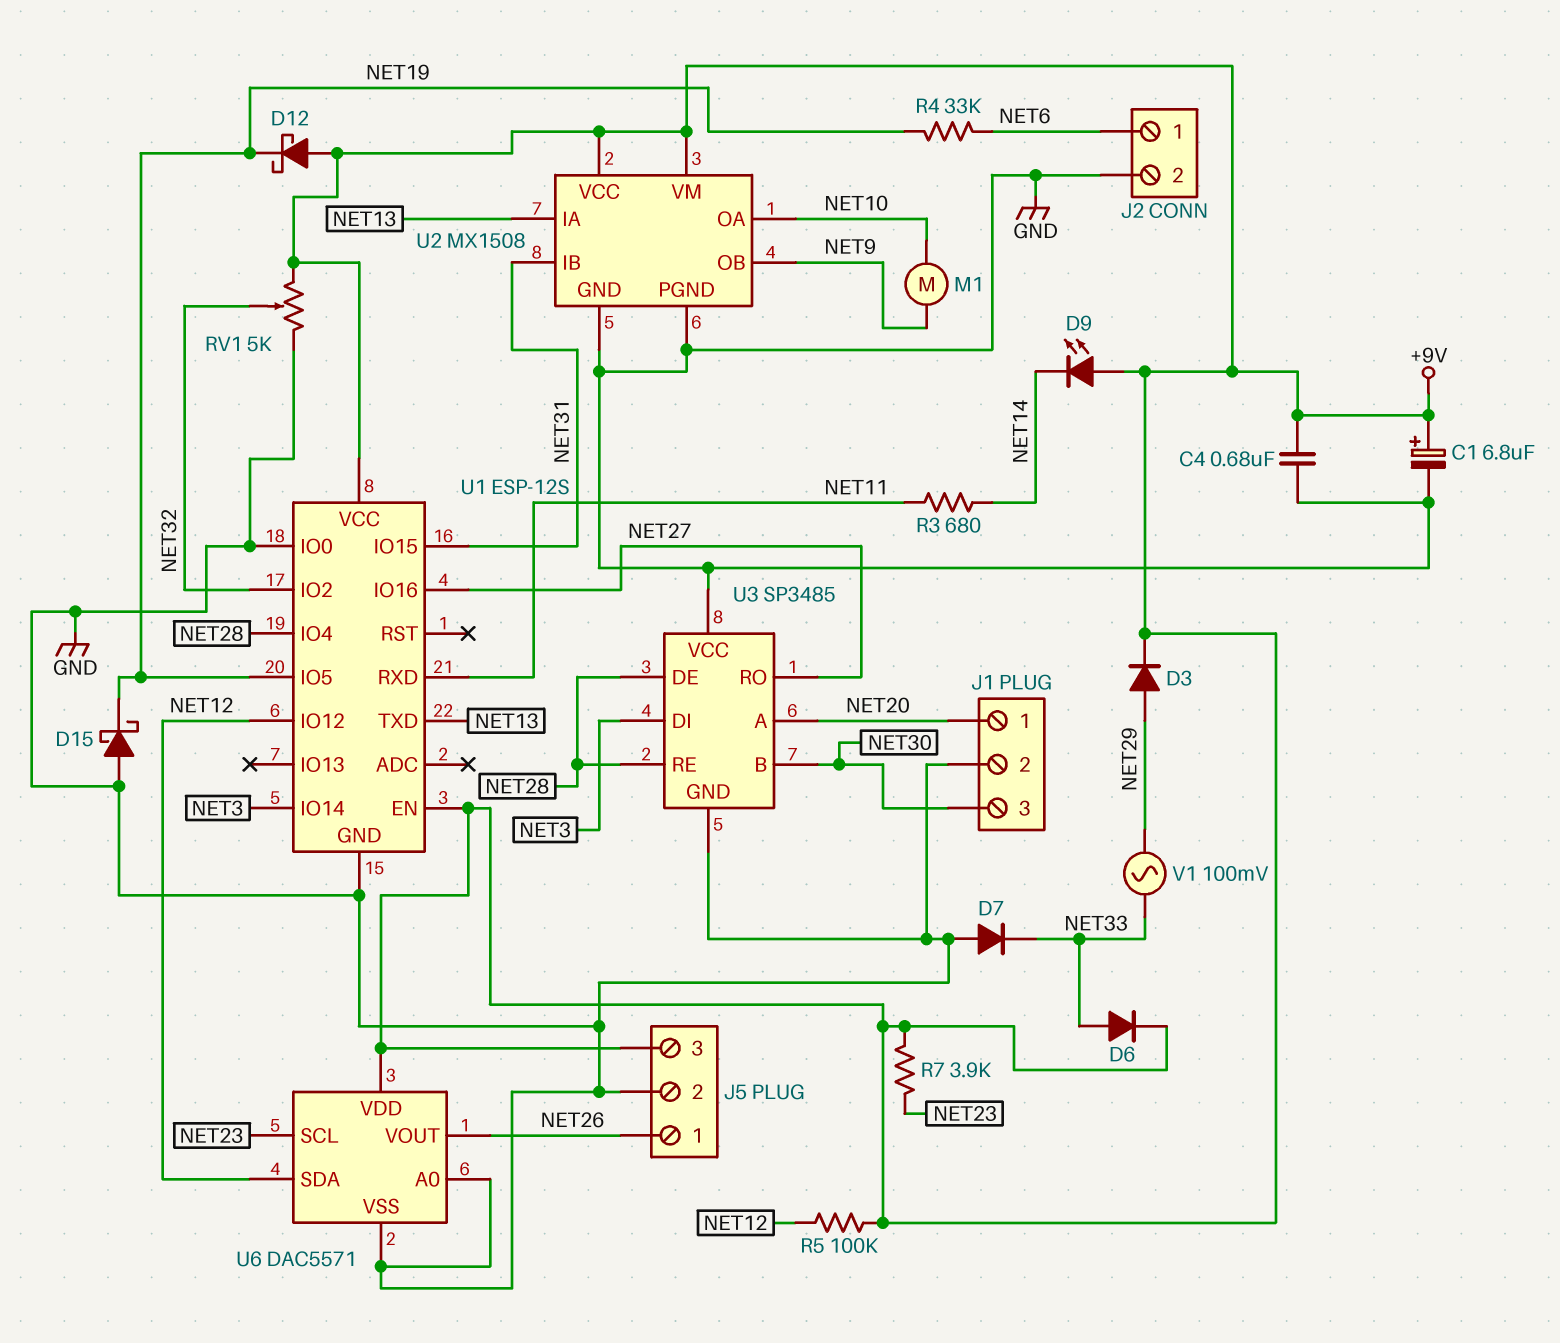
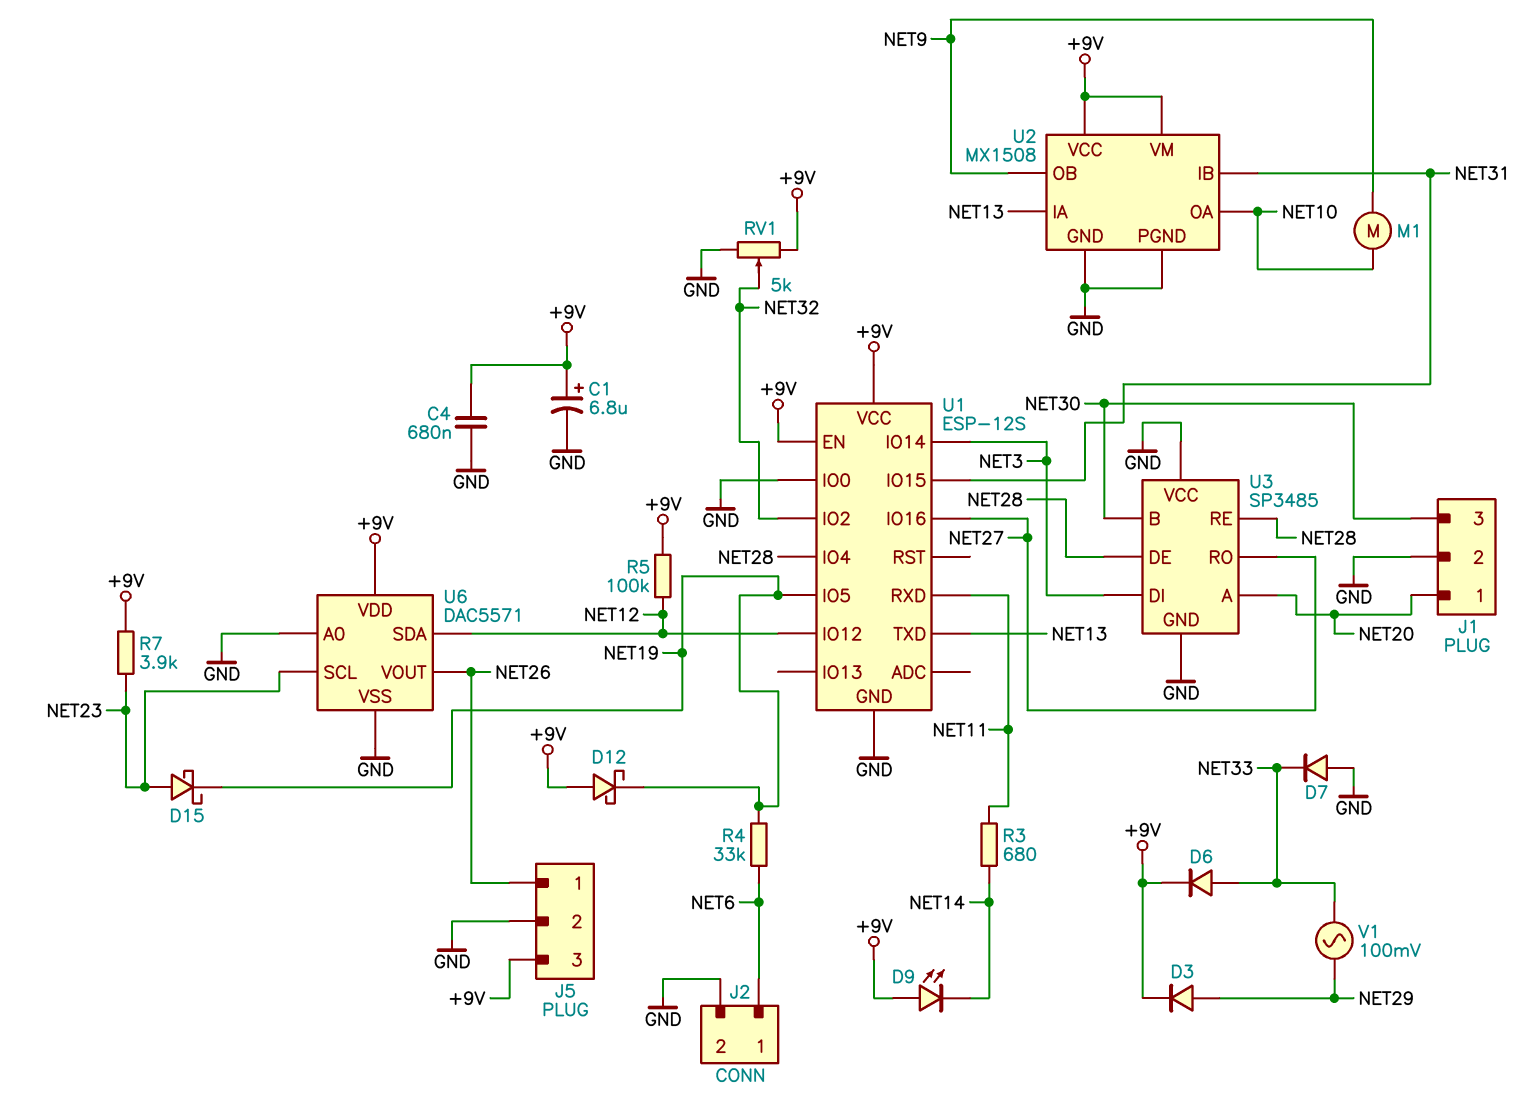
D15: schottky (A GND, K NET19) -> schottky (A NET23, K NET19)

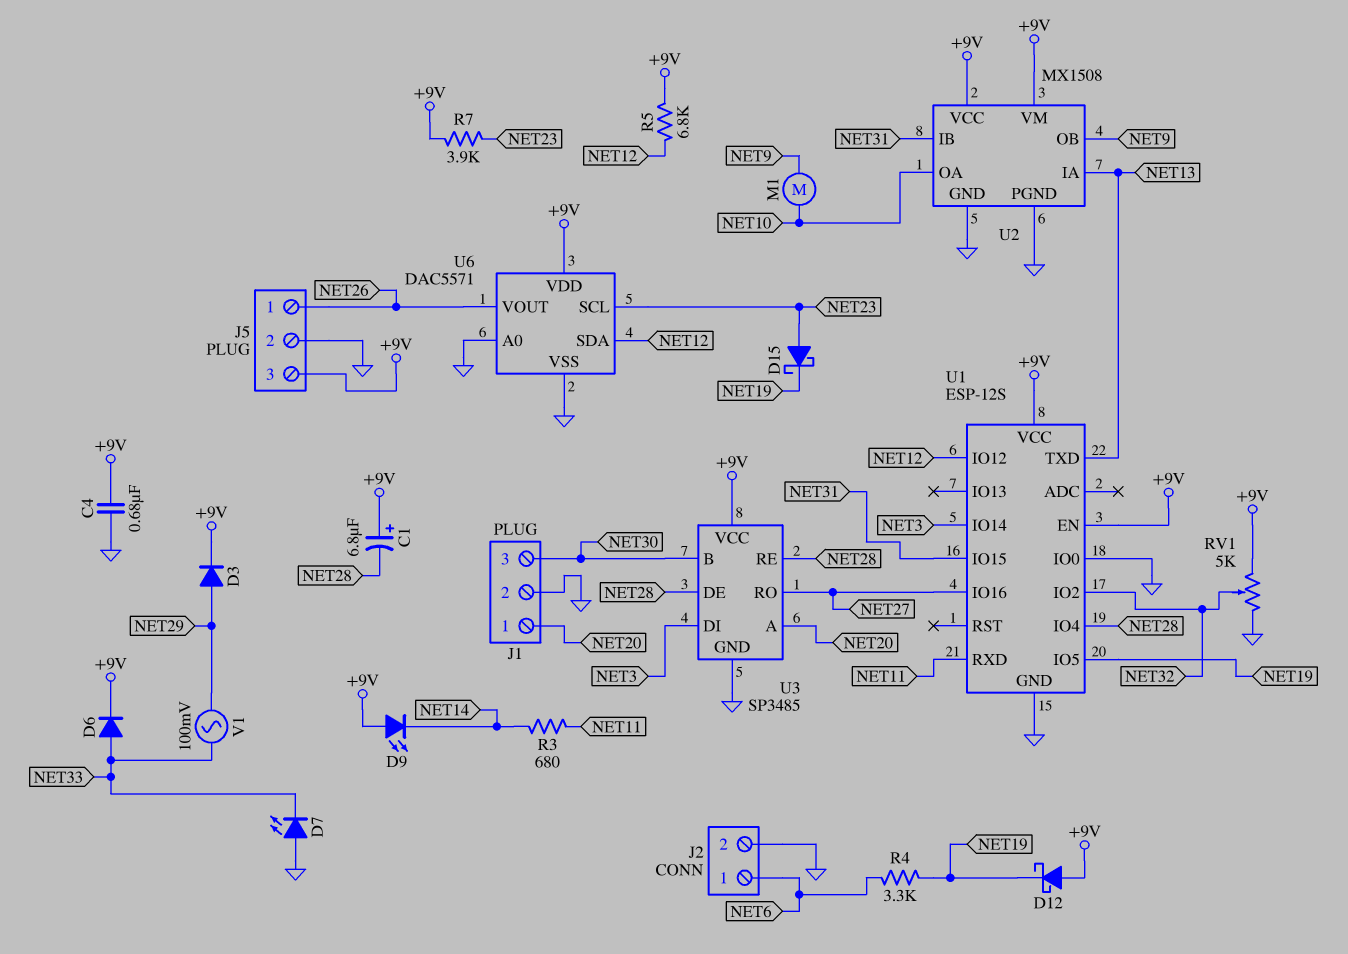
C1: 6.8uF (plus +9V, minus GND) -> 6.8uF (plus +9V, minus NET28)
D7: diode (A GND, K NET33) -> LED (A GND, K NET33)
R4: 33k (NET6, NET19) -> 3.3k (NET6, NET19)
R5: 100k (+9V, NET12) -> 6.8k (+9V, NET12)
U3 pin VCC: GND -> +9V

